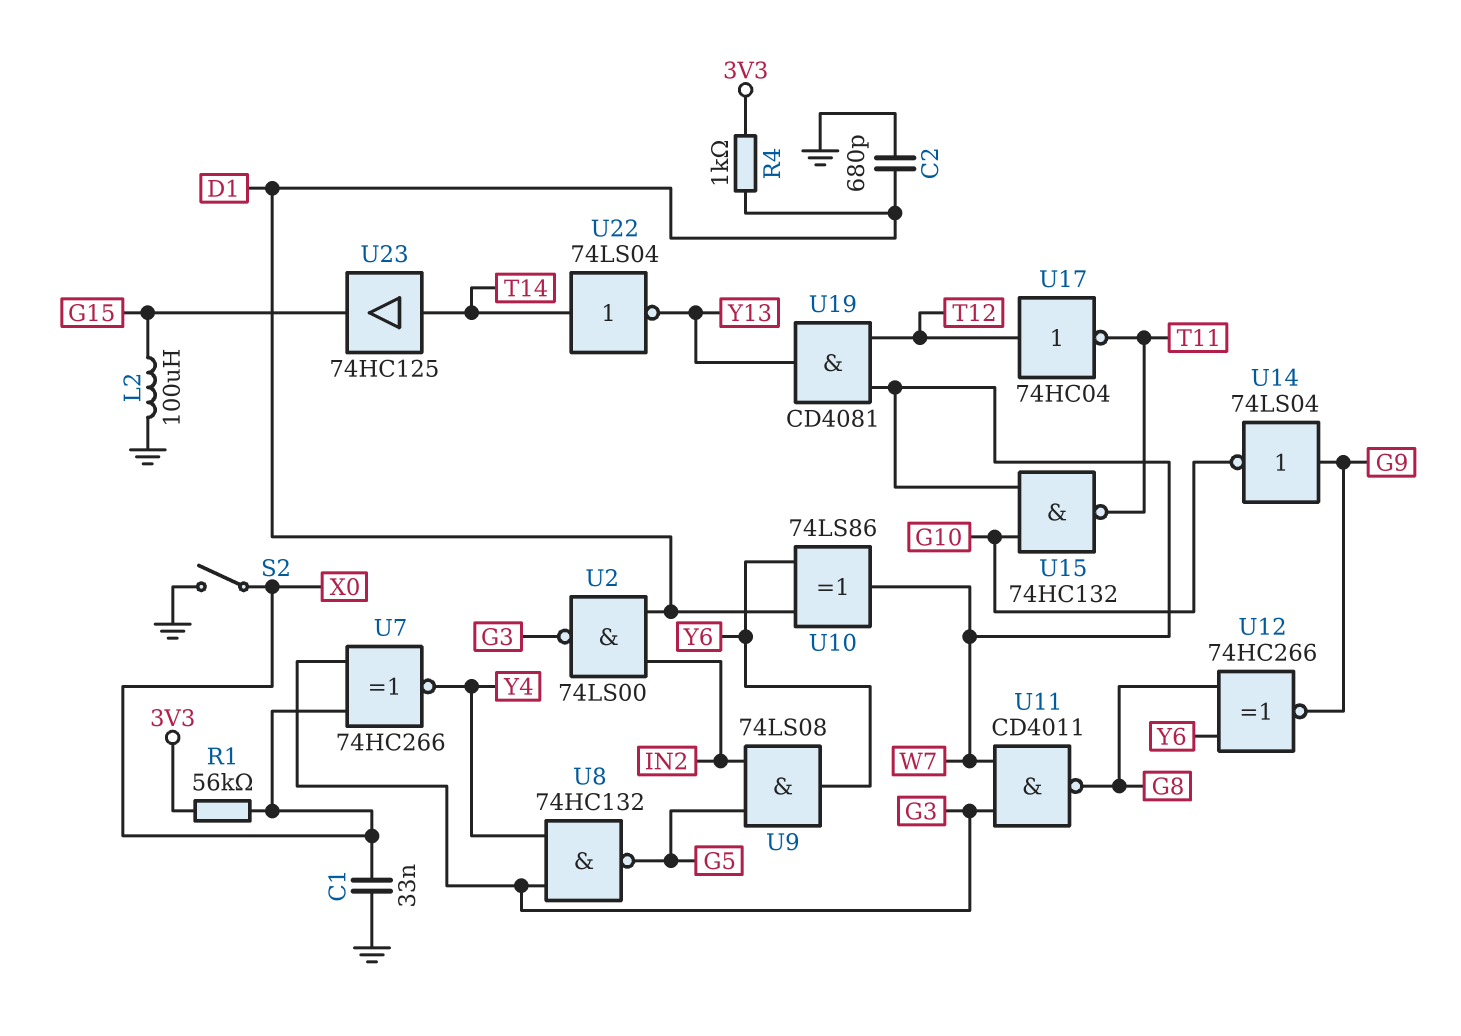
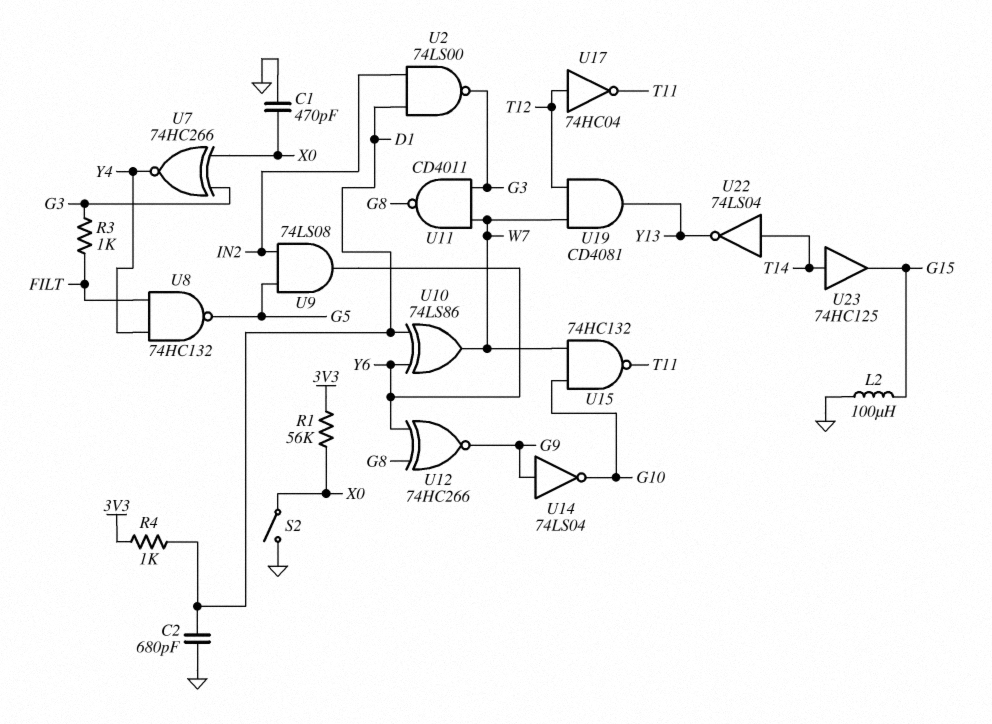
C1: 33nF (GND, X0) -> 470pF (GND, X0)
R3: none -> 1k (FILT, G3)
U8: NAND 74HC132 (in G3, in Y4, out G5) -> NAND 74HC132 (in FILT, in Y4, out G5)

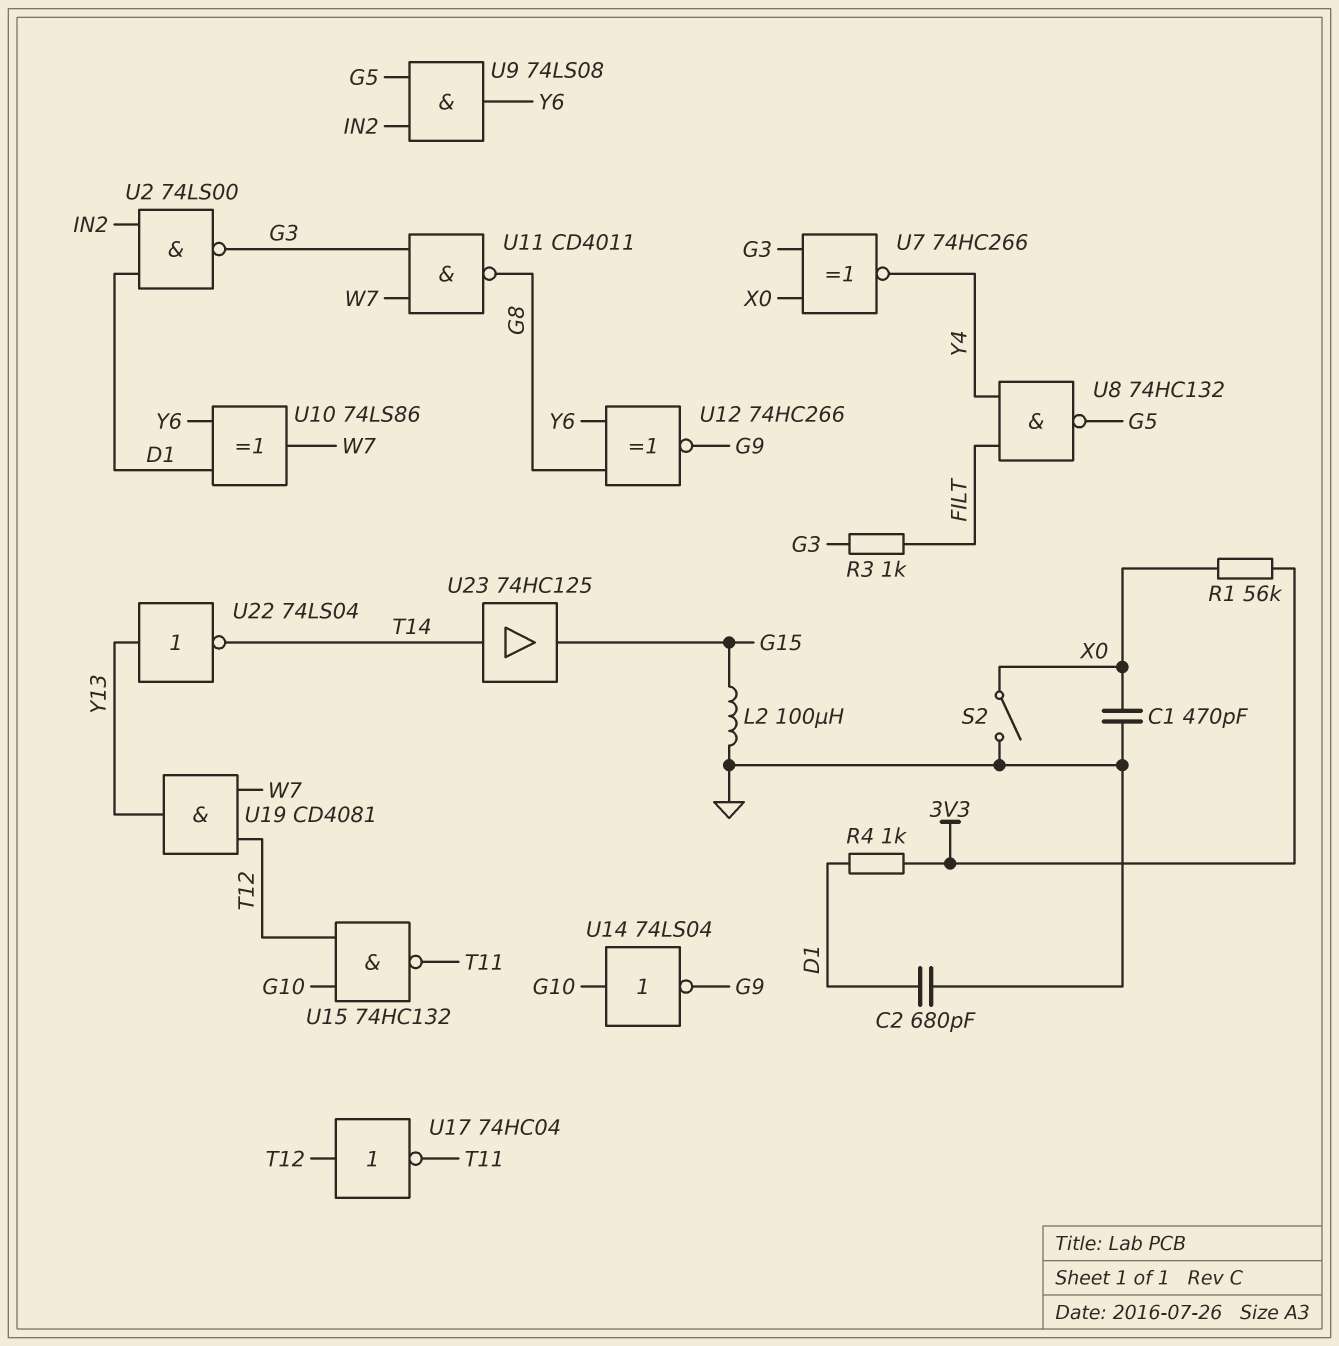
U14: NOT 74LS04 (in G9, out G10) -> NOT 74LS04 (in G10, out G9)
U15: NAND 74HC132 (in G10, in W7, out T11) -> NAND 74HC132 (in G10, in T12, out T11)
U22: NOT 74LS04 (in T14, out Y13) -> NOT 74LS04 (in Y13, out T14)

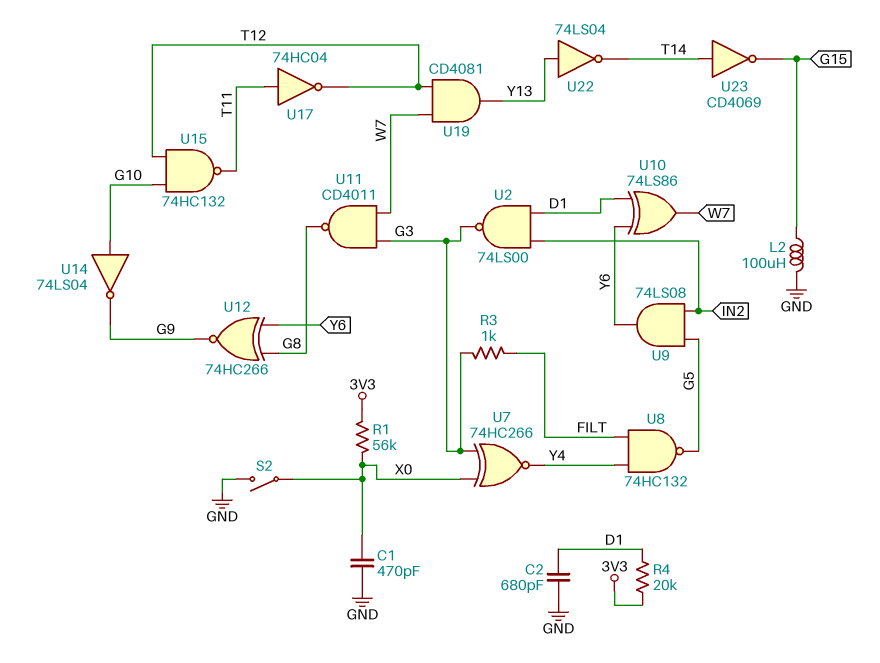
R4: 1k (3V3, D1) -> 20k (3V3, D1)
U17: NOT 74HC04 (in T12, out T11) -> NOT 74HC04 (in T11, out T12)
U23: buffer 74HC125 (in T14, out G15) -> NOT CD4069 (in T14, out G15)

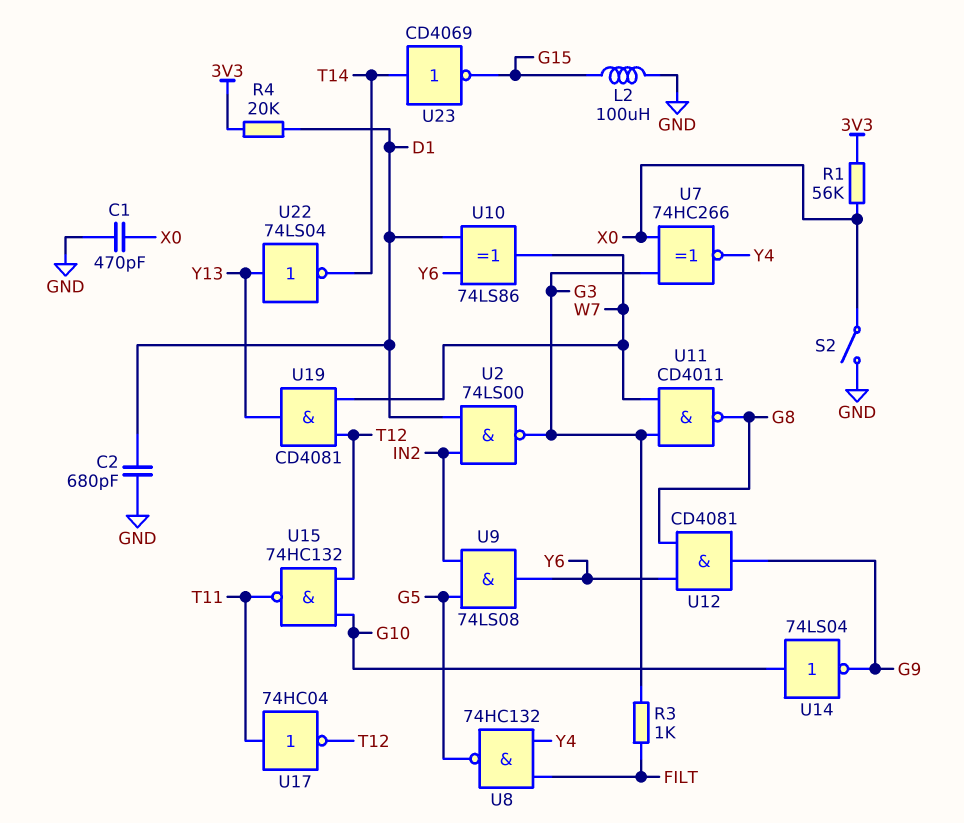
U12: XNOR 74HC266 (in G8, in Y6, out G9) -> AND CD4081 (in G8, in Y6, out G9)

